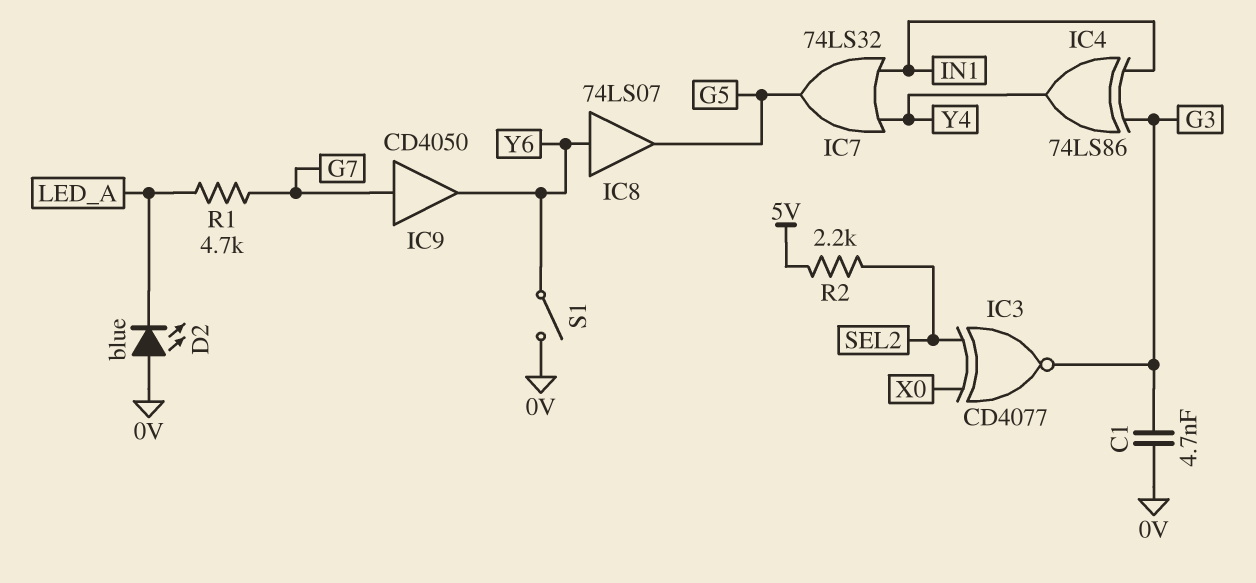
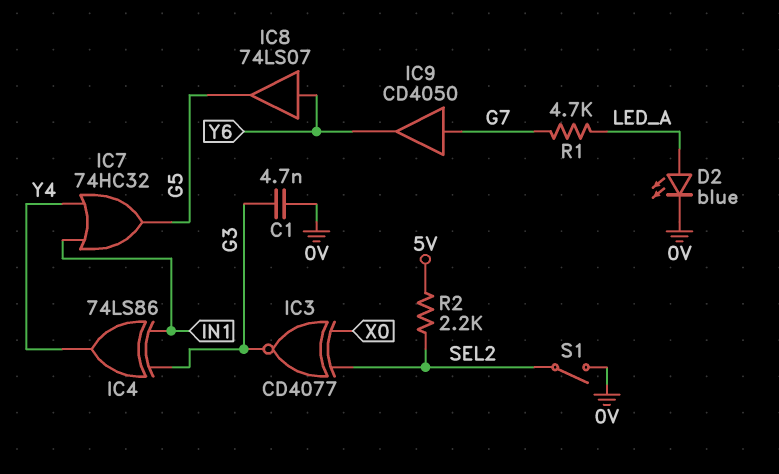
D2: LED blue (A 0V, K LED_A) -> LED blue (A LED_A, K 0V)
IC7: OR 74LS32 (in IN1, in Y4, out G5) -> OR 74HC32 (in IN1, in Y4, out G5)
S1: switch (0V, Y6) -> switch (0V, SEL2)

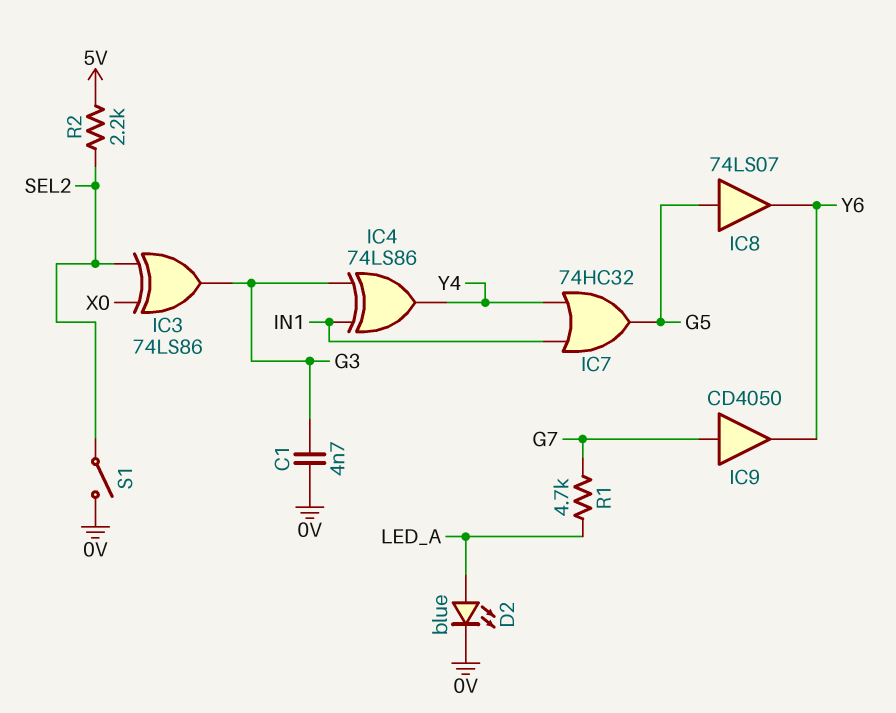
IC3: XNOR CD4077 (in SEL2, in X0, out G3) -> XOR 74LS86 (in SEL2, in X0, out G3)
IC8: buffer 74LS07 (in Y6, out G5) -> buffer 74LS07 (in G5, out Y6)

